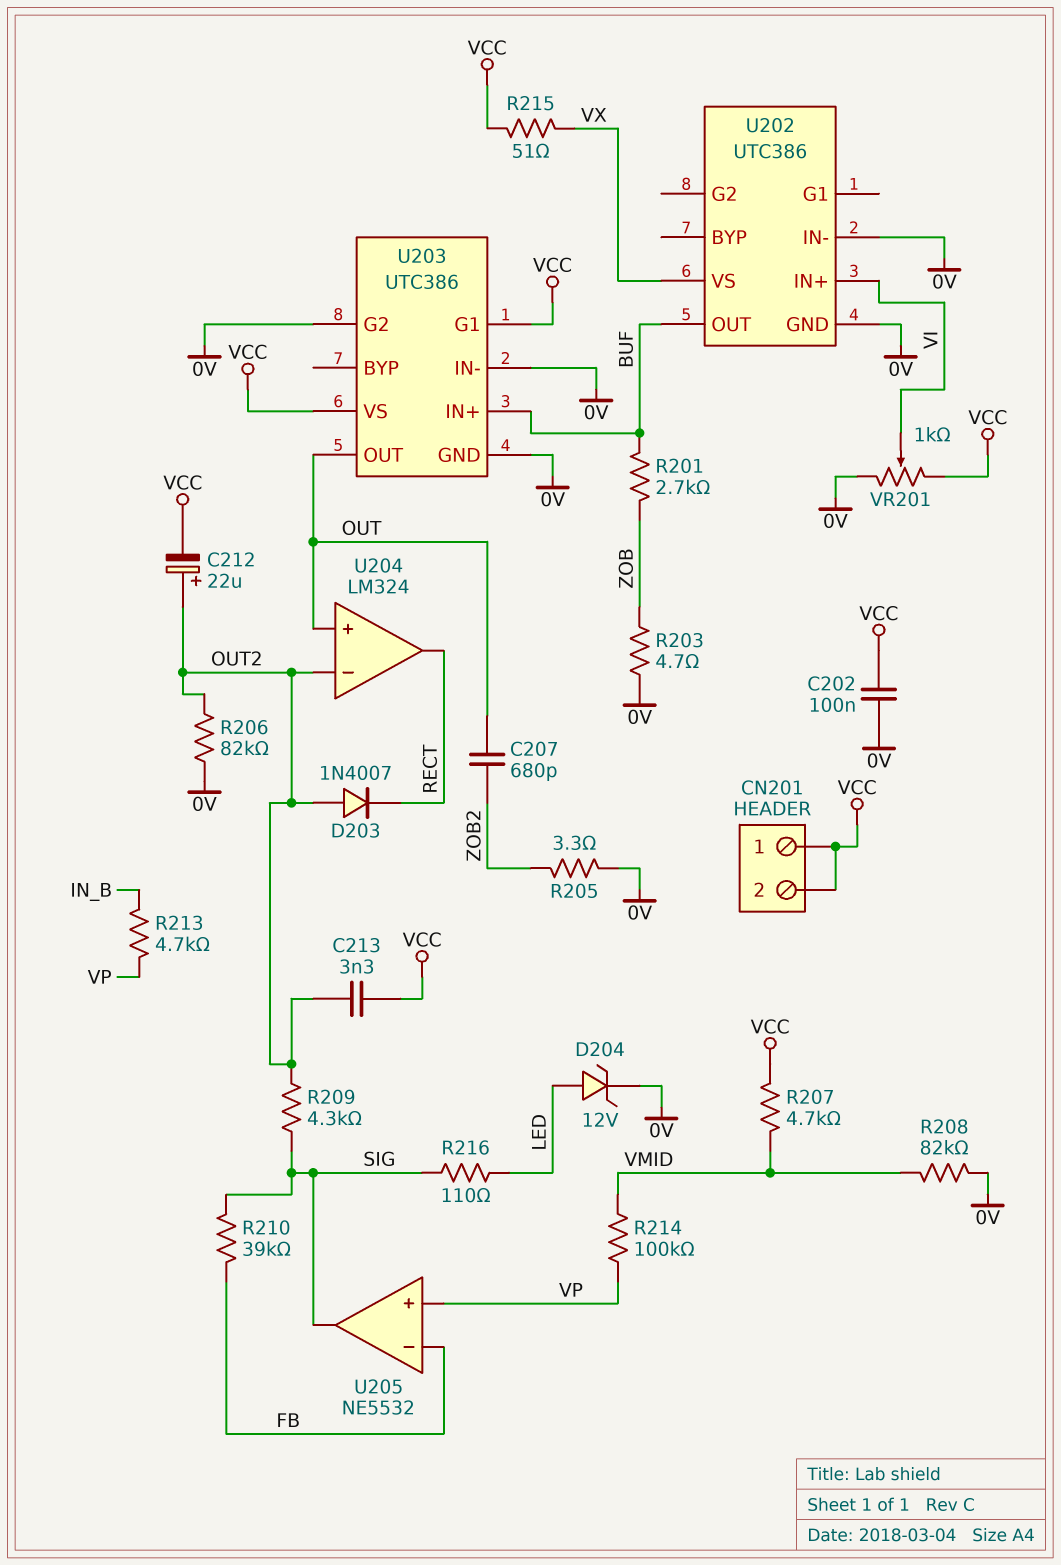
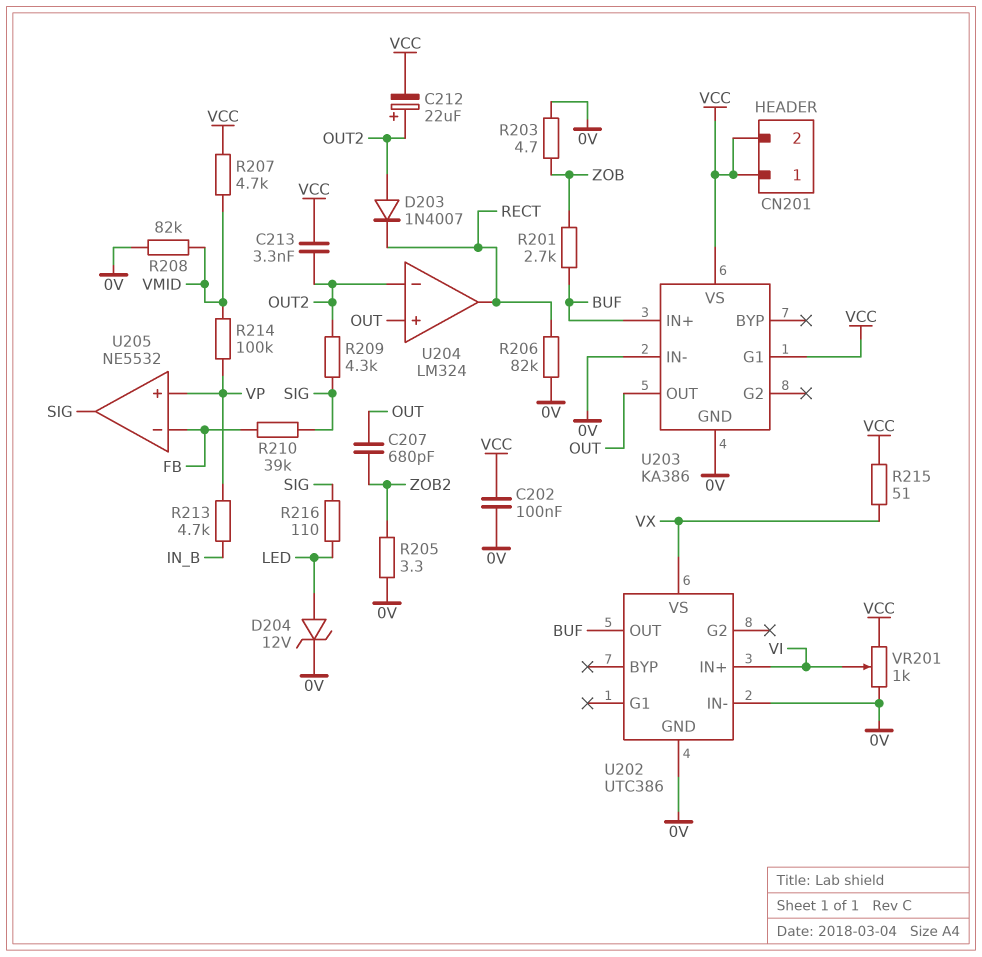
R206: 82k (0V, OUT2) -> 82k (0V, RECT)
U203: UTC386 -> KA386
U203 pin G2: 0V -> none

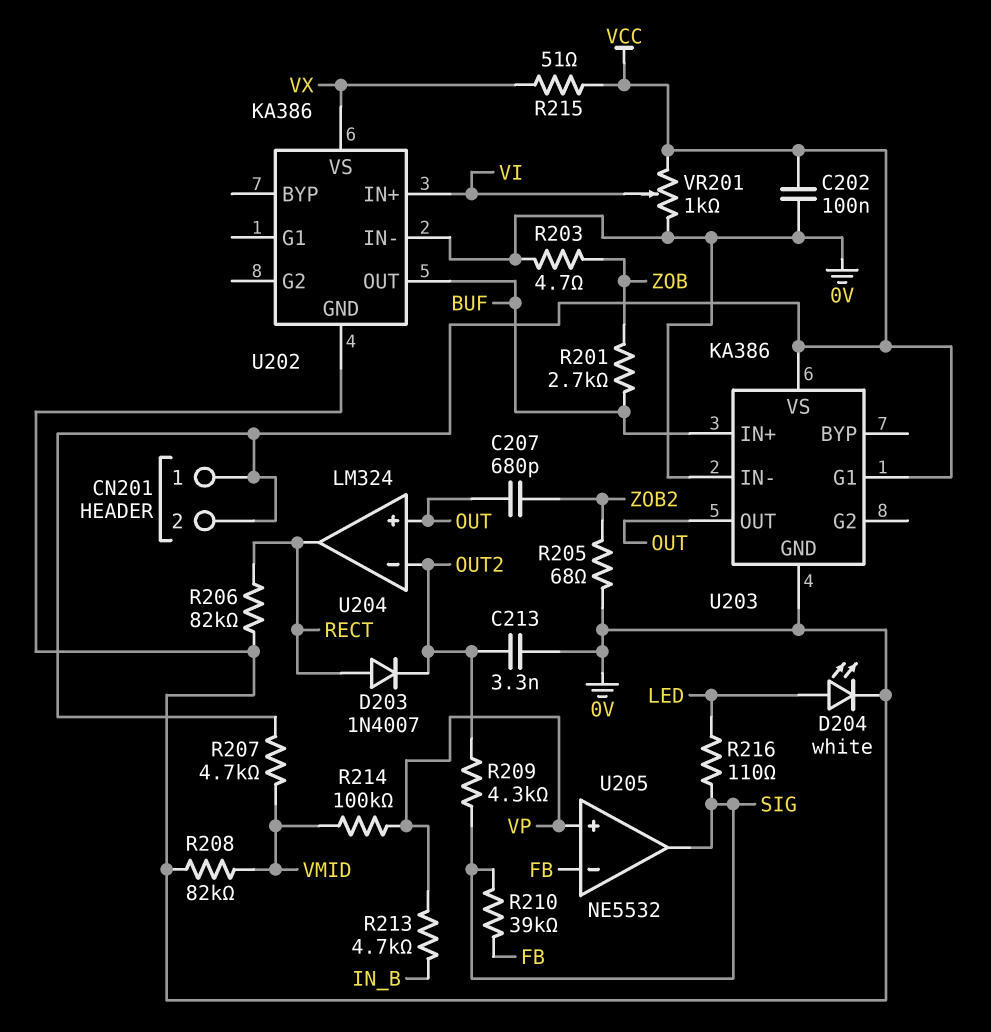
C212: 22uF (plus OUT2, minus VCC) -> none
C213: 3.3nF (OUT2, VCC) -> 3.3nF (0V, OUT2)
D203: diode 1N4007 (A OUT2, K RECT) -> diode 1N4007 (A RECT, K OUT2)
D204: zener 12V (A LED, K 0V) -> LED white (A LED, K 0V)
R205: 3.3 (0V, ZOB2) -> 68 (0V, ZOB2)
U202: UTC386 -> KA386

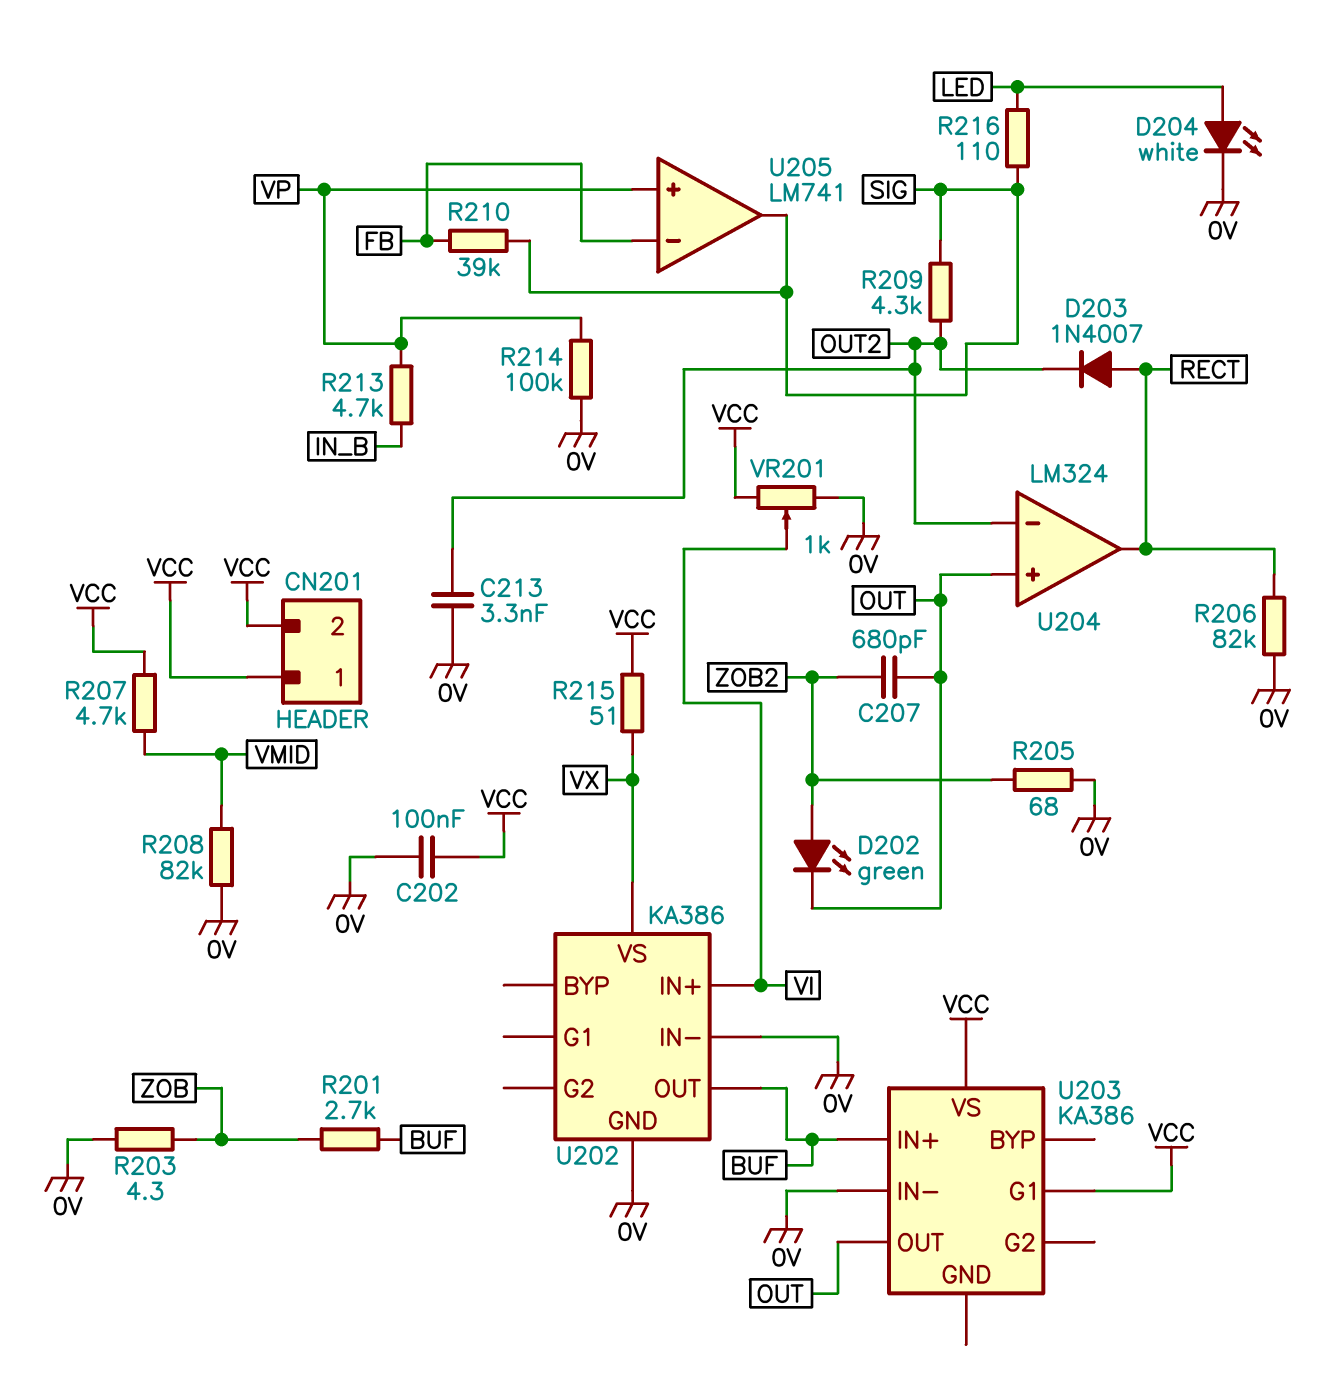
D202: none -> LED green (A ZOB2, K OUT)
R203: 4.7 (0V, ZOB) -> 4.3 (0V, ZOB)
R214: 100k (VMID, VP) -> 100k (0V, VP)
U203 pin GND: 0V -> none
U205: NE5532 -> LM741

